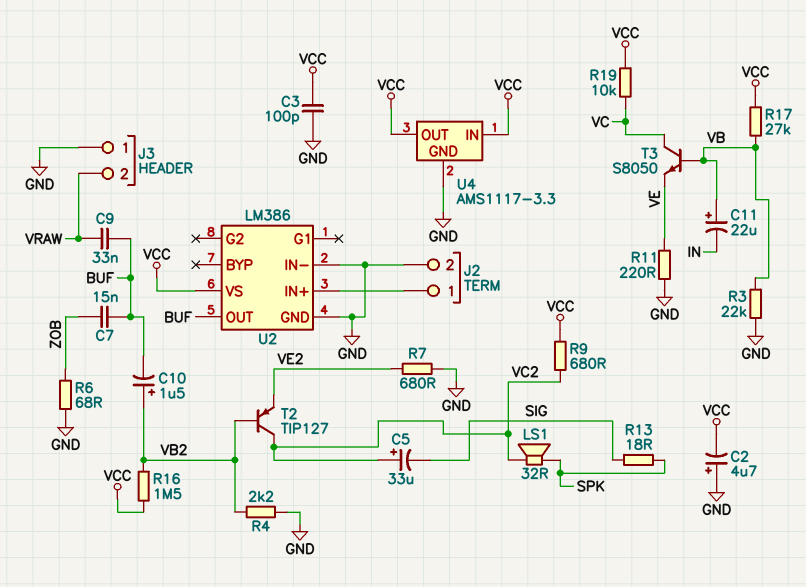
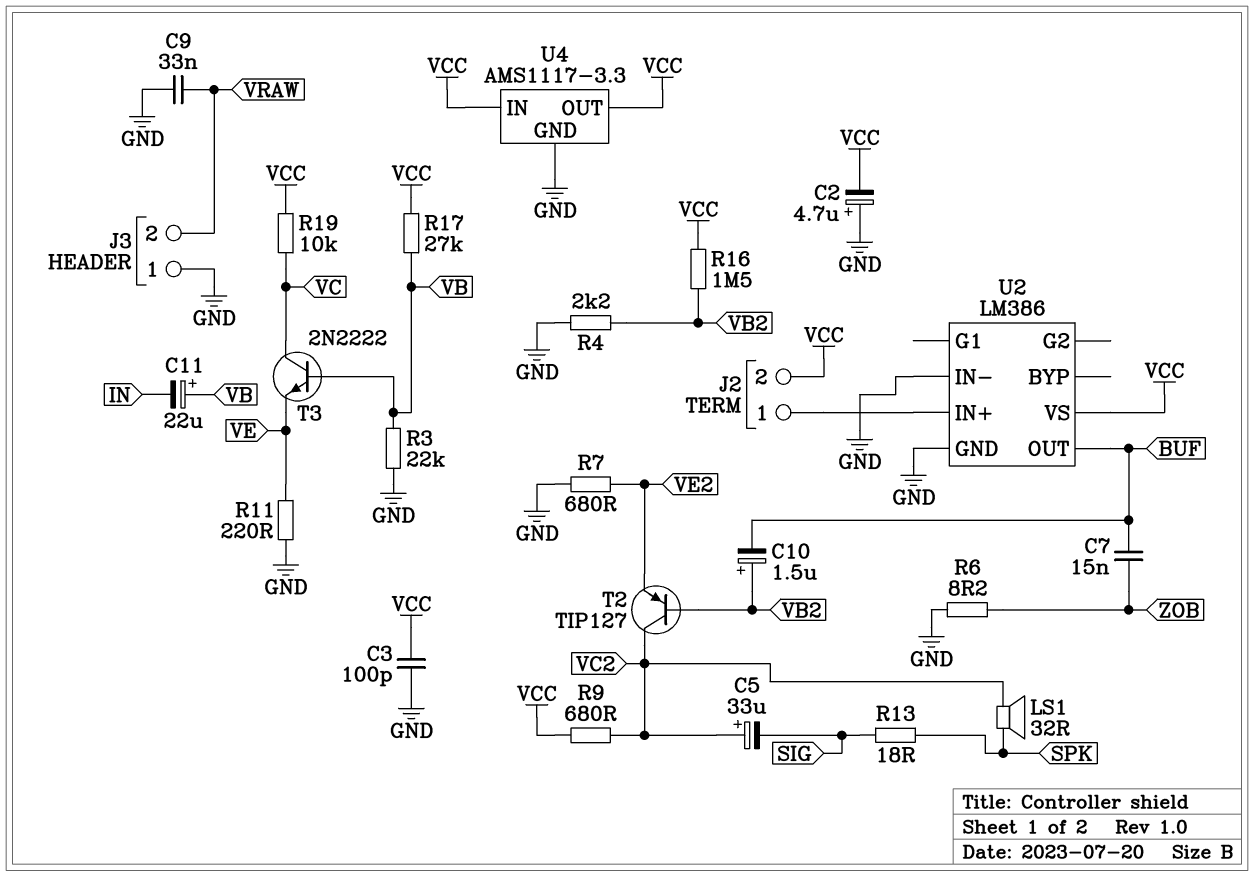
C9: 33nF (BUF, VRAW) -> 33nF (GND, VRAW)
J2 pin 2: GND -> VCC
R6: 68 (GND, ZOB) -> 8.2 (GND, ZOB)
T3: NPN S8050 (B VB, C VC, E VE) -> NPN 2N2222 (B VB, C VC, E VE)

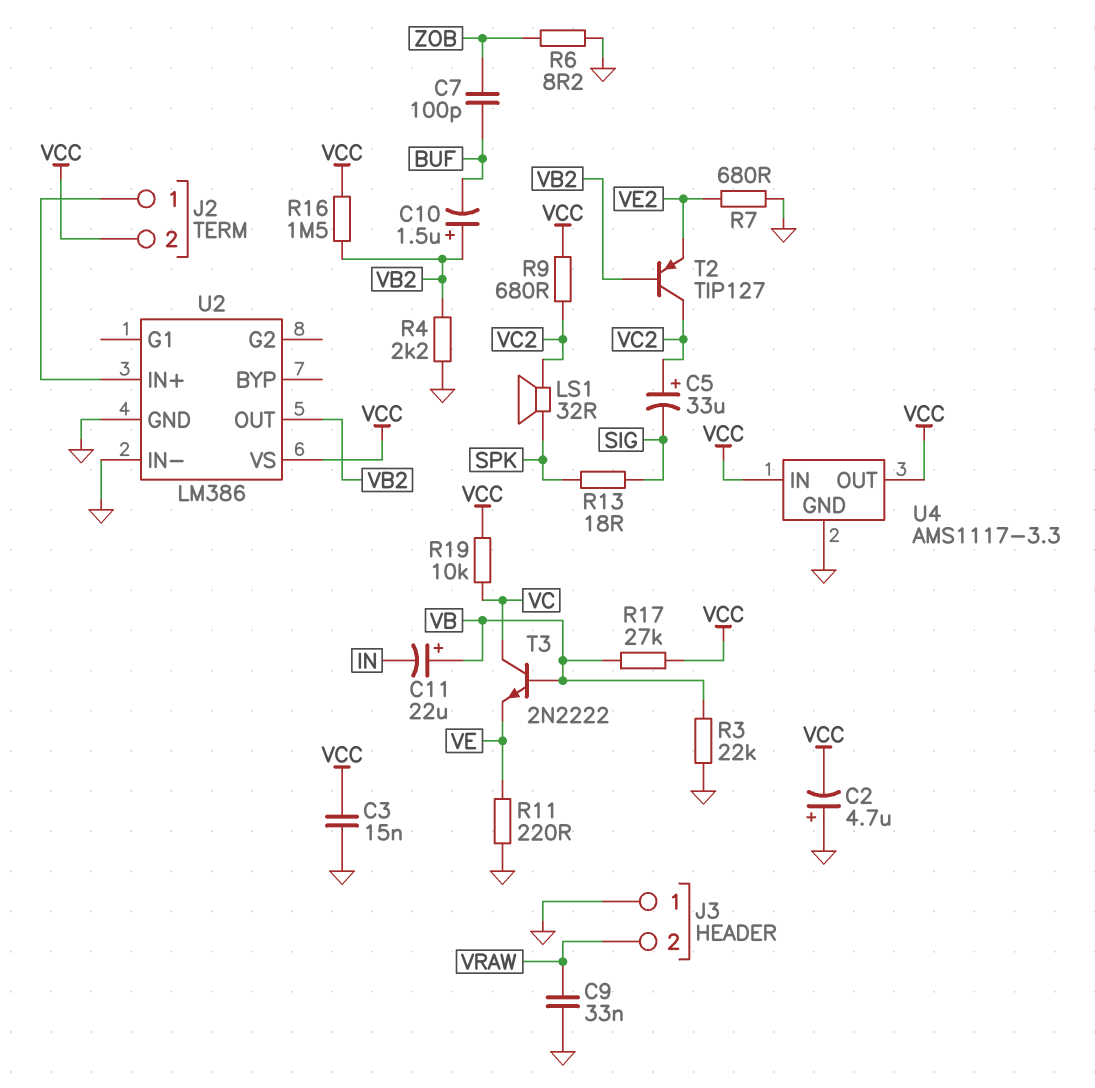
C3: 100pF (GND, VCC) -> 15nF (GND, VCC)
C7: 15nF (BUF, ZOB) -> 100pF (BUF, ZOB)
U2 pin OUT: BUF -> VB2

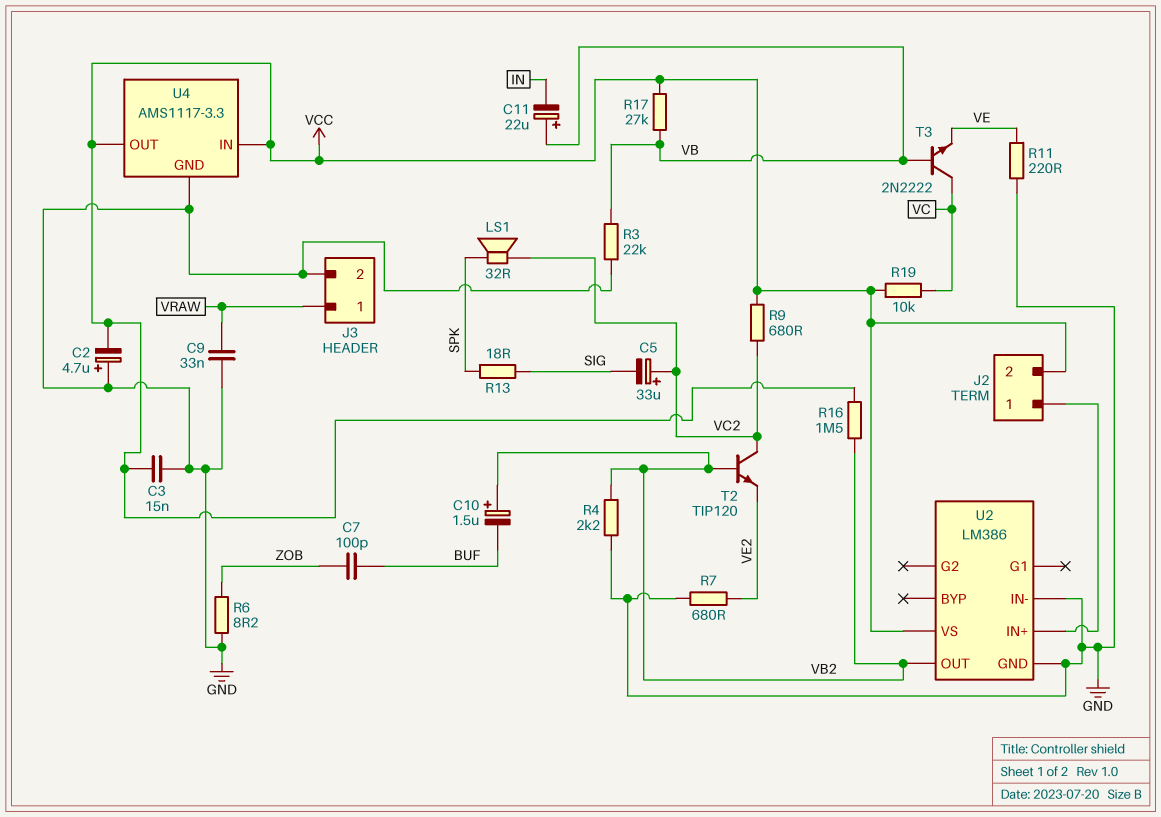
J3 pin 1: GND -> VRAW
J3 pin 2: VRAW -> GND
T2: PNP TIP127 (B VB2, C VC2, E VE2) -> NPN TIP120 (B VB2, C VC2, E VE2)

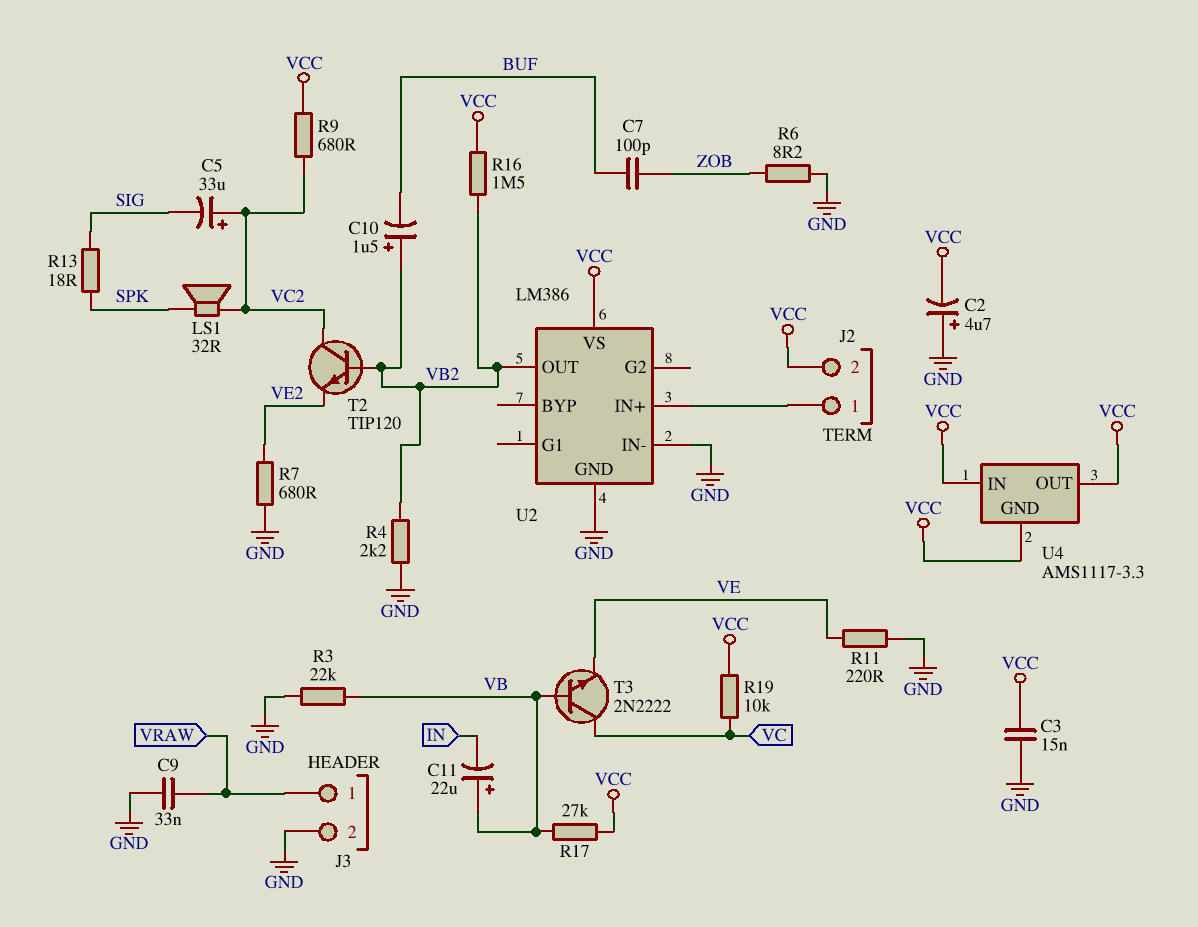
U4 pin GND: GND -> VCC

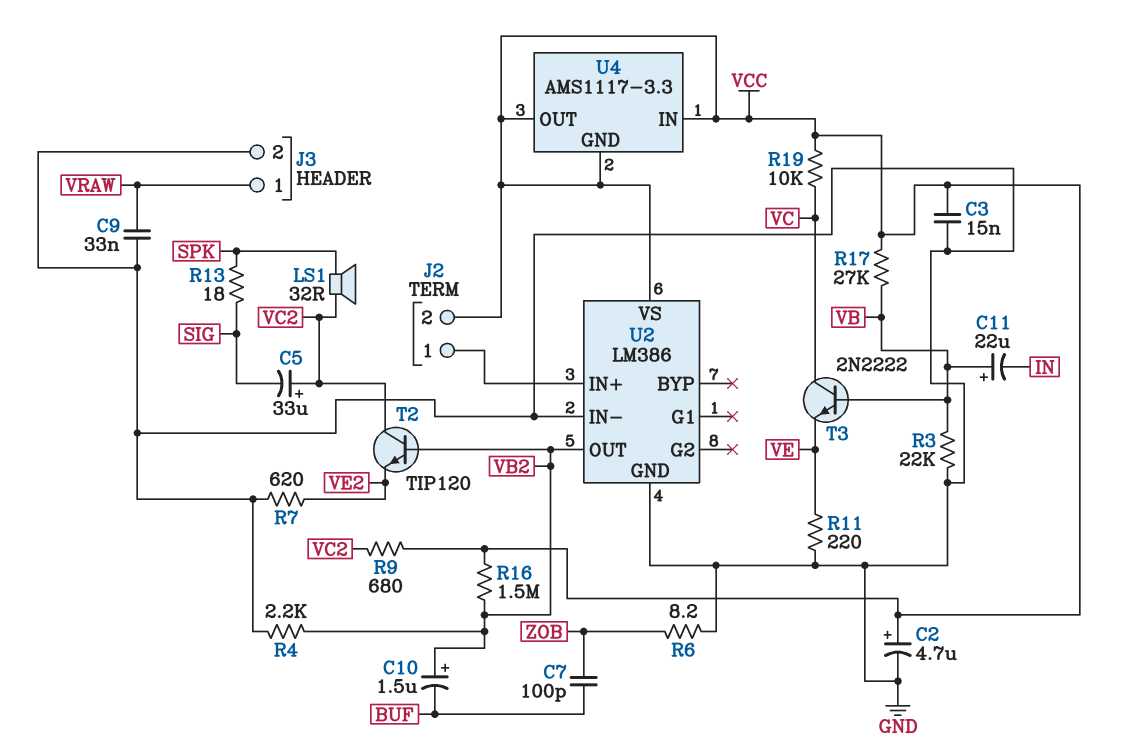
C2: 4.7uF (plus GND, minus VCC) -> 4.7uF (plus VCC, minus GND)
R7: 680 (GND, VE2) -> 620 (GND, VE2)

